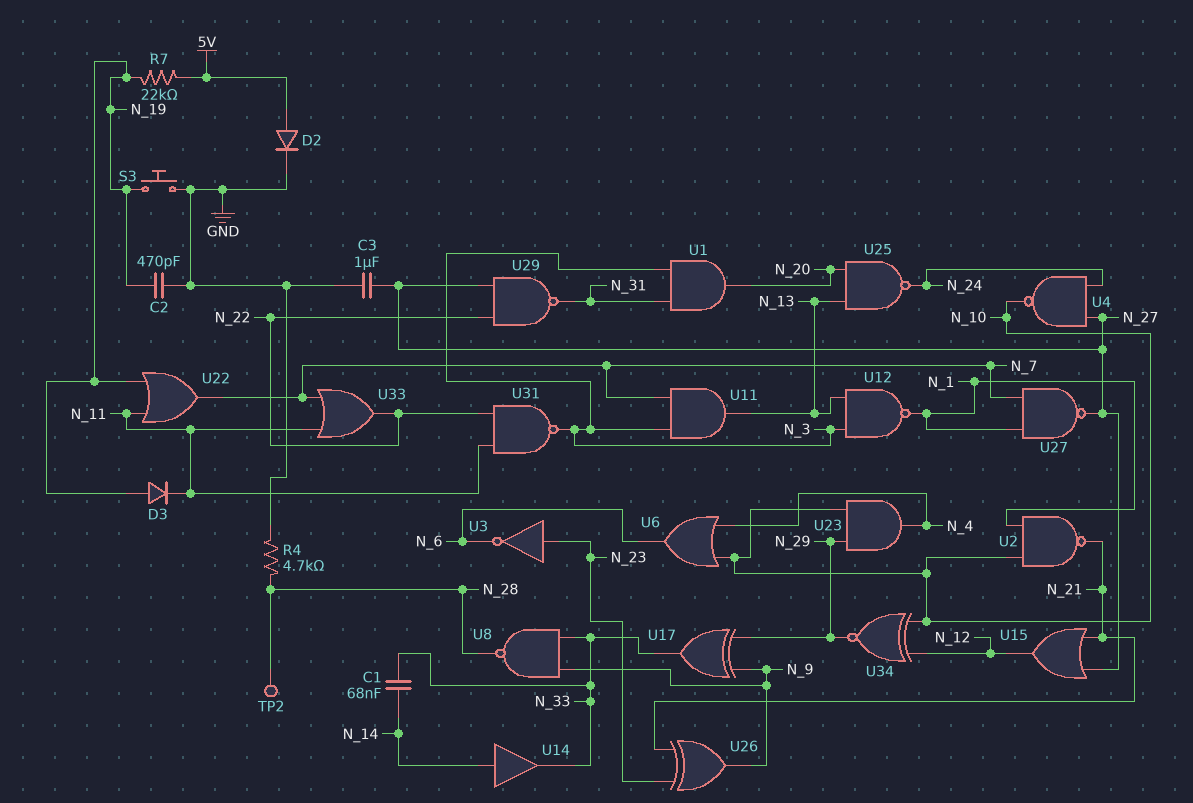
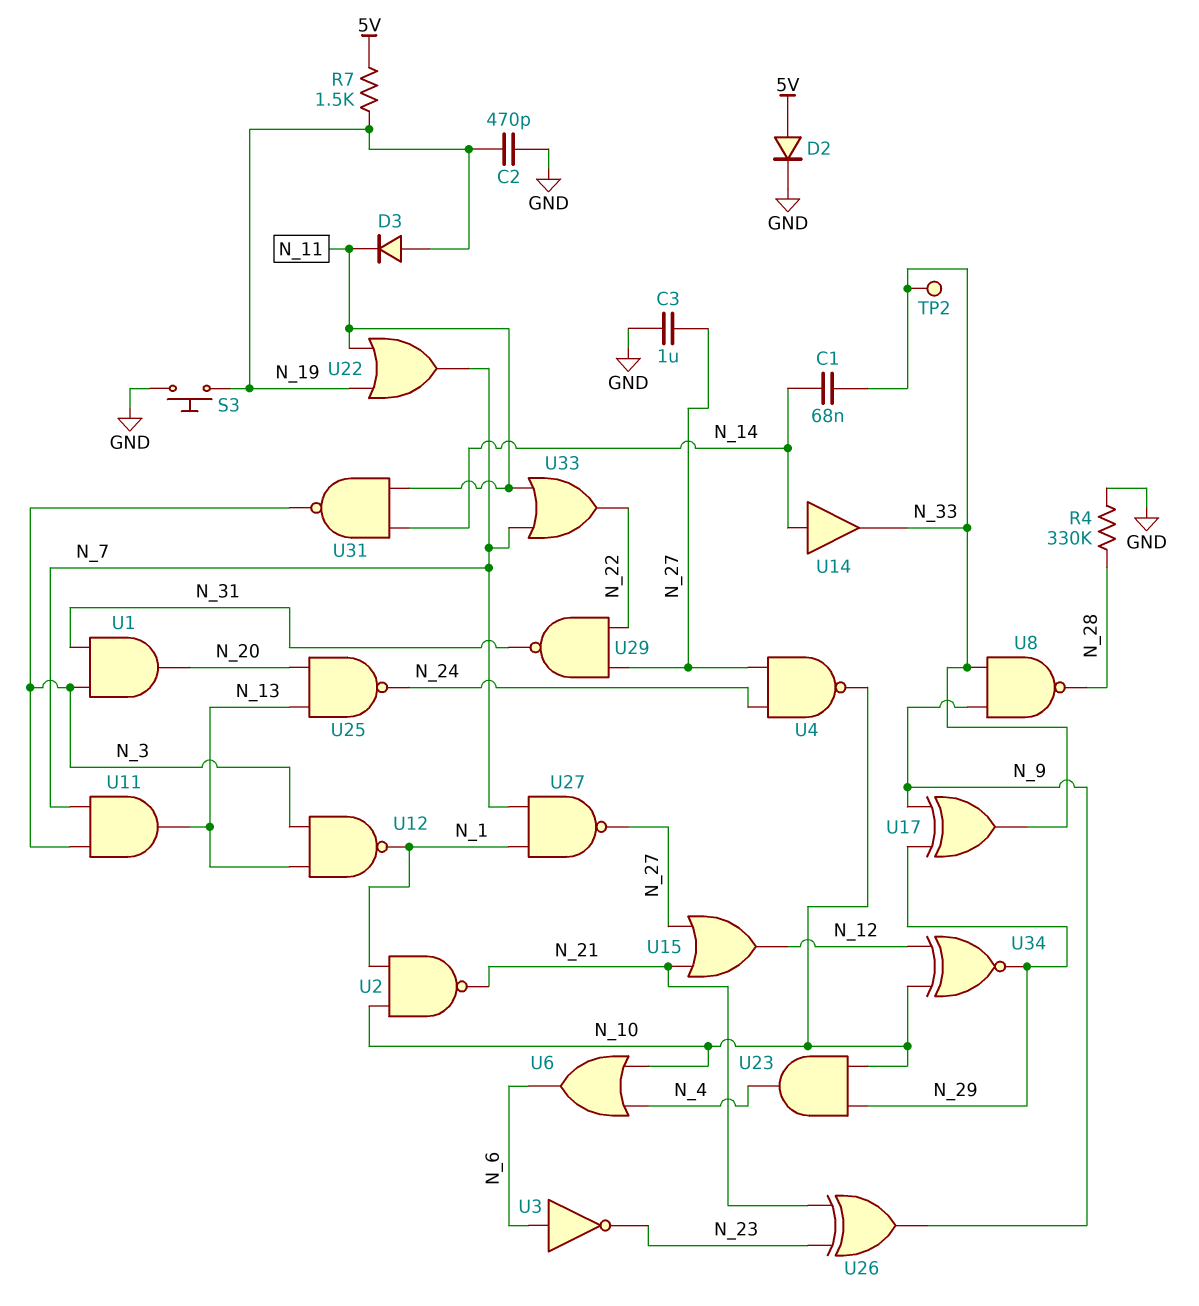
R4: 4.7k (GND, N_28) -> 330k (GND, N_28)
R7: 22k (5V, N_19) -> 1.5k (5V, N_19)
TP2: test point (N_28) -> test point (N_33)
U3: NOT (in N_23, out N_6) -> NOT (in N_6, out N_23)
U31: NAND (in N_11, in N_22, out N_3) -> NAND (in N_11, in N_14, out N_3)

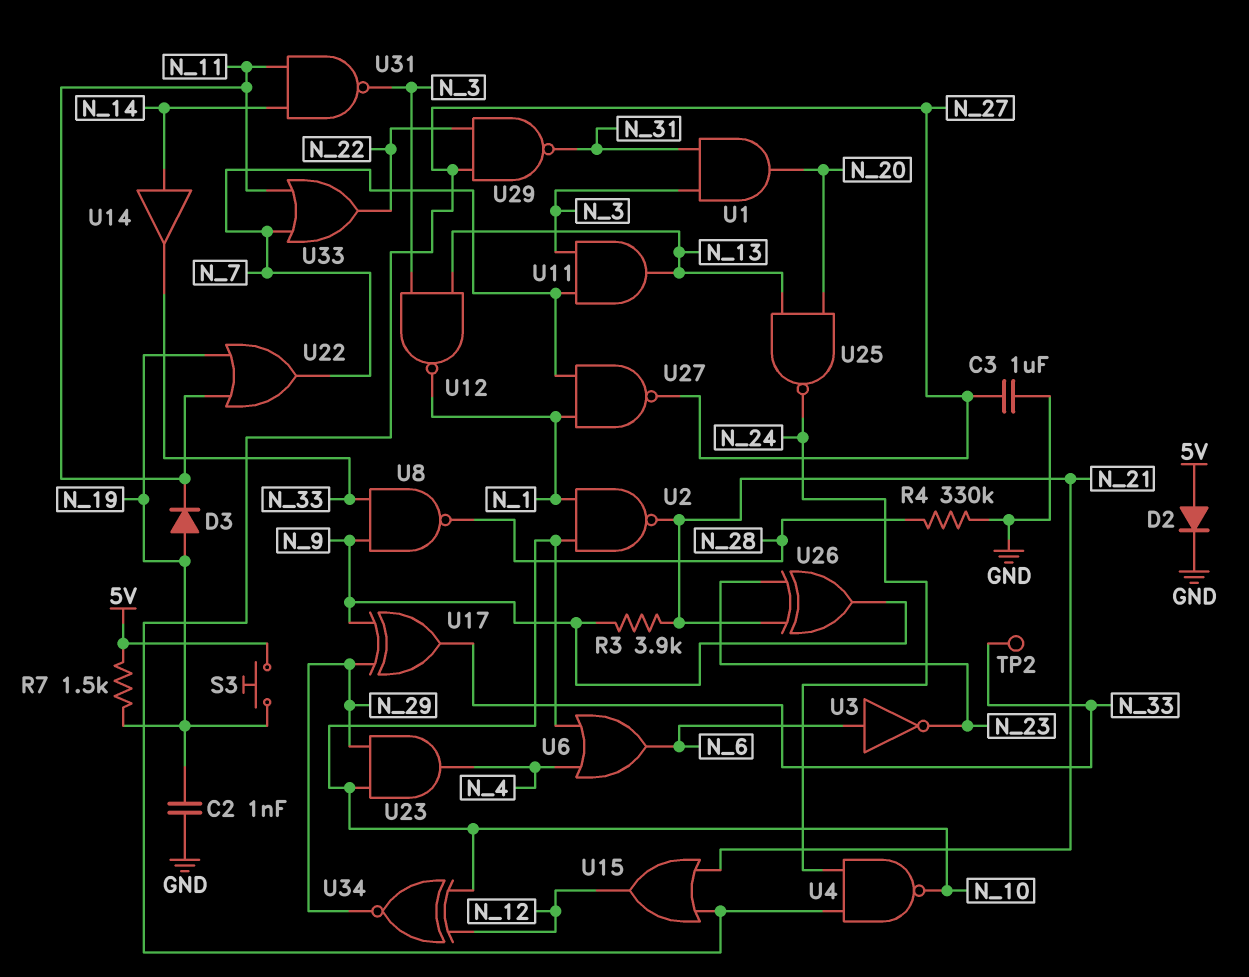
C1: 68nF (N_14, N_33) -> none
C2: 470pF (GND, N_19) -> 1nF (GND, N_19)
R3: none -> 3.9k (N_9, N_21)
S3: button (GND, N_19) -> button (5V, N_19)

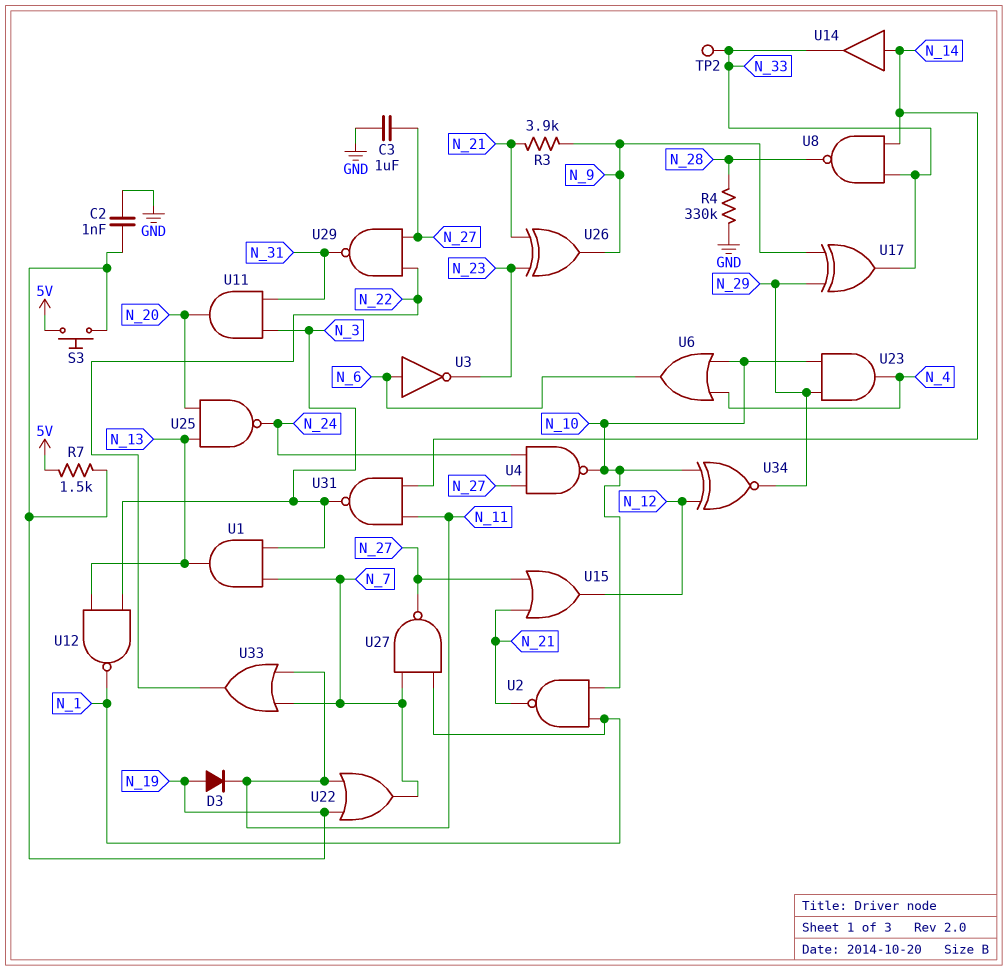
D2: diode (A 5V, K GND) -> none
U1: AND (in N_3, in N_31, out N_20) -> AND (in N_3, in N_7, out N_13)
U8: NAND (in N_9, in N_33, out N_28) -> NAND (in N_14, in N_33, out N_28)
U11: AND (in N_3, in N_7, out N_13) -> AND (in N_3, in N_31, out N_20)

